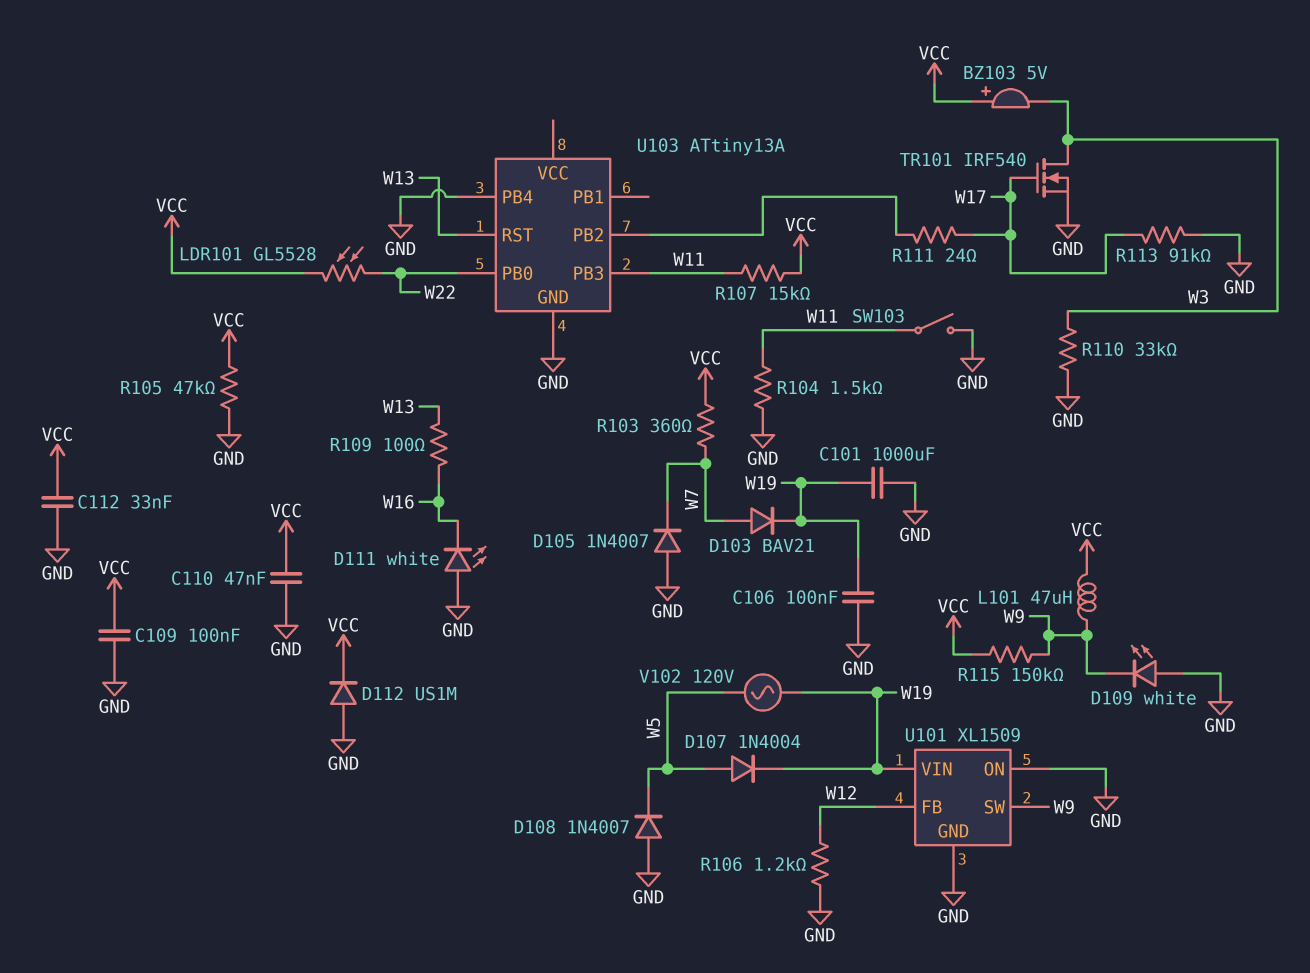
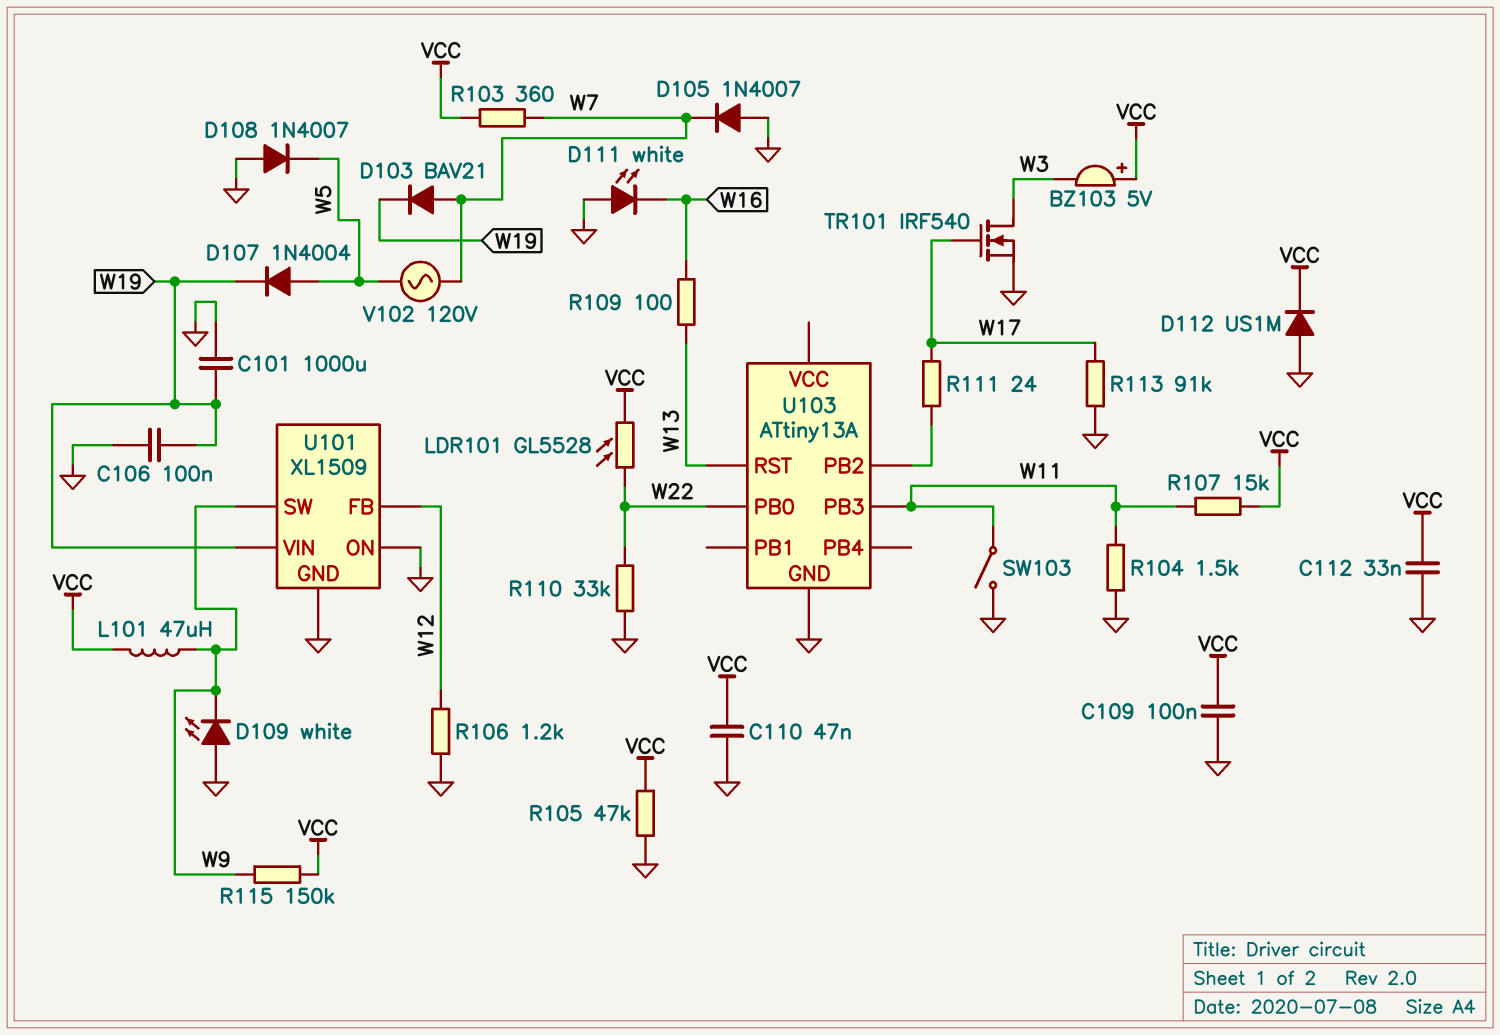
R110: 33k (GND, W3) -> 33k (GND, W22)
U103 pin PB4: GND -> none
V102: AC 120V (W5, W19) -> AC 120V (W5, W7)

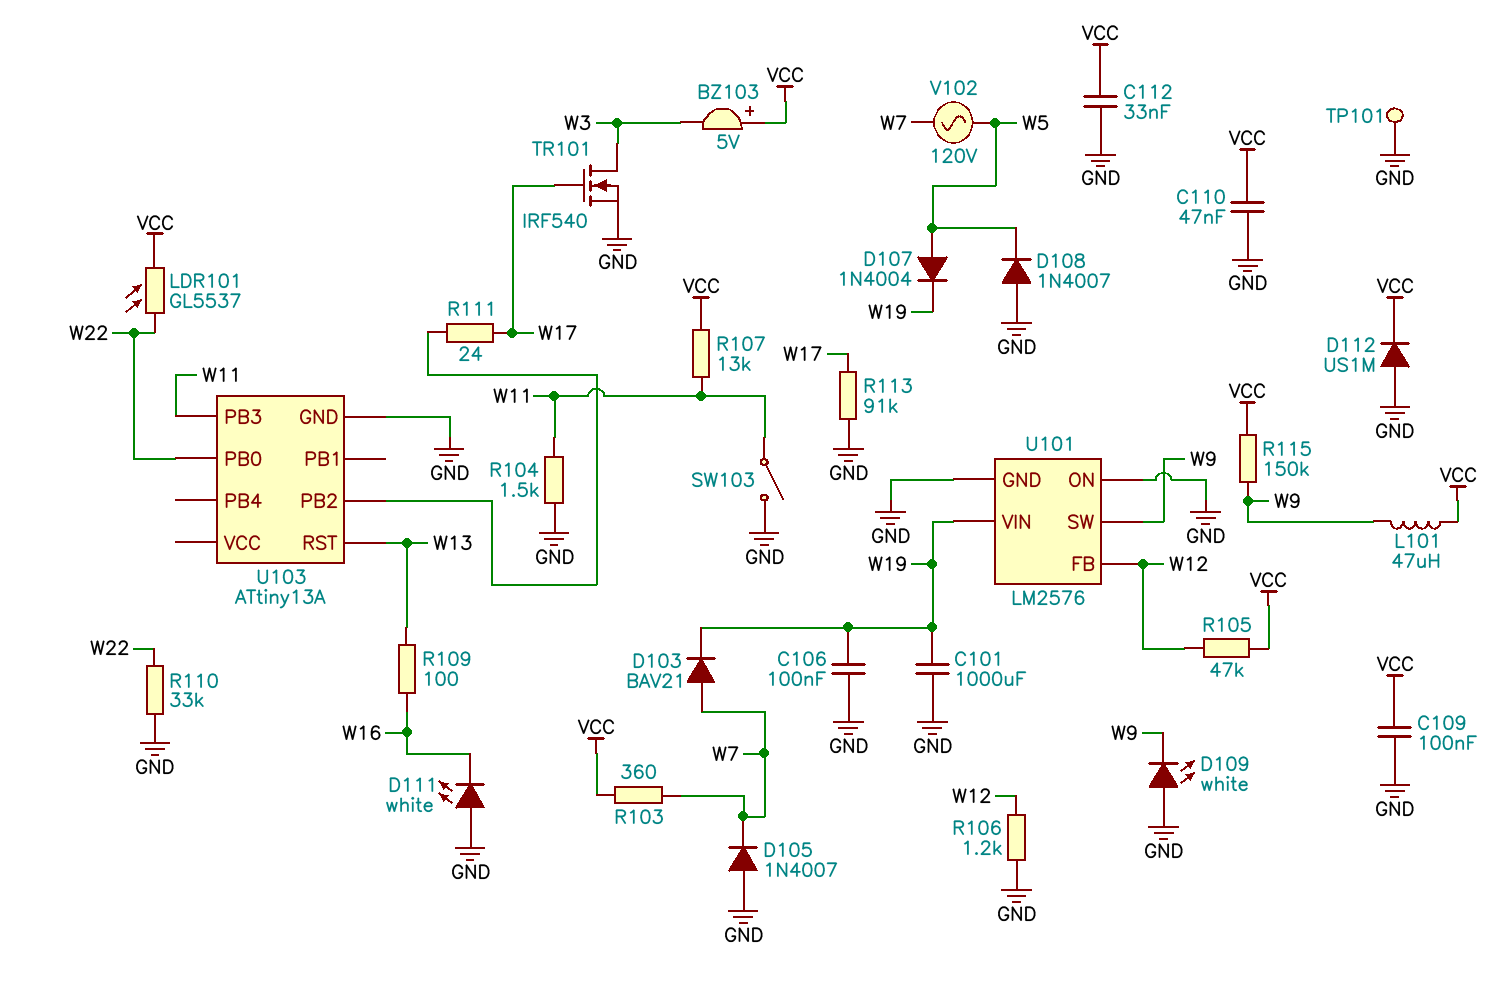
LDR101: GL5528 (VCC, W22) -> GL5537 (VCC, W22)
R105: 47k (GND, VCC) -> 47k (VCC, W12)
R107: 15k (VCC, W11) -> 13k (VCC, W11)
TP101: none -> test point (GND)
U101: XL1509 -> LM2576

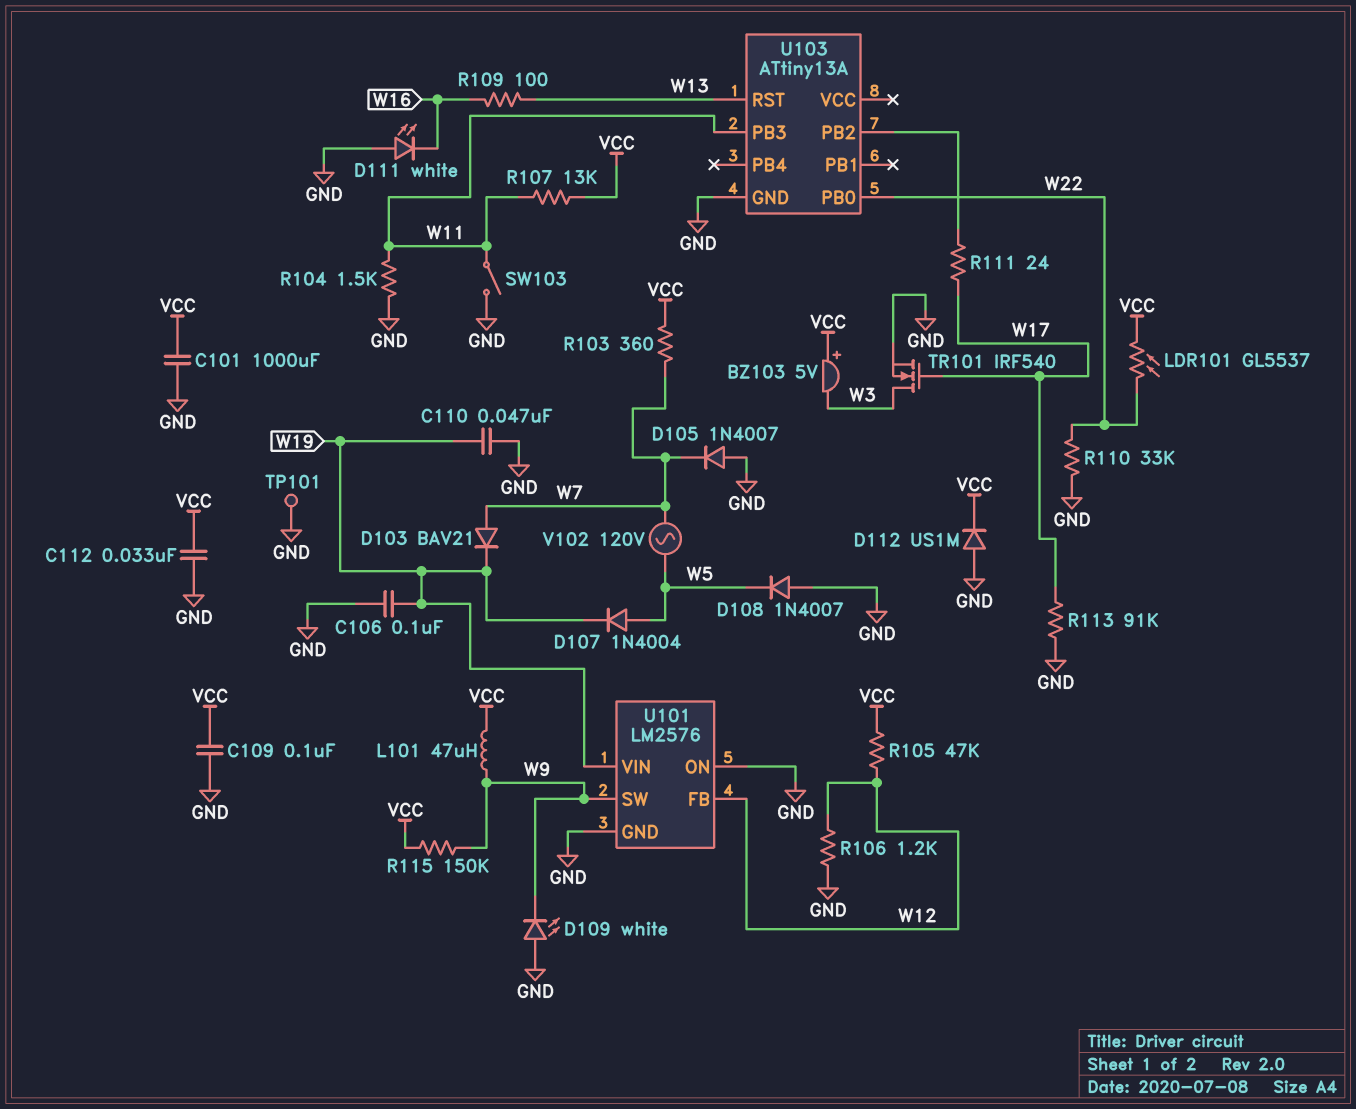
C101: 1000uF (GND, W19) -> 1000uF (GND, VCC)
C110: 47nF (GND, VCC) -> 47nF (GND, W19)

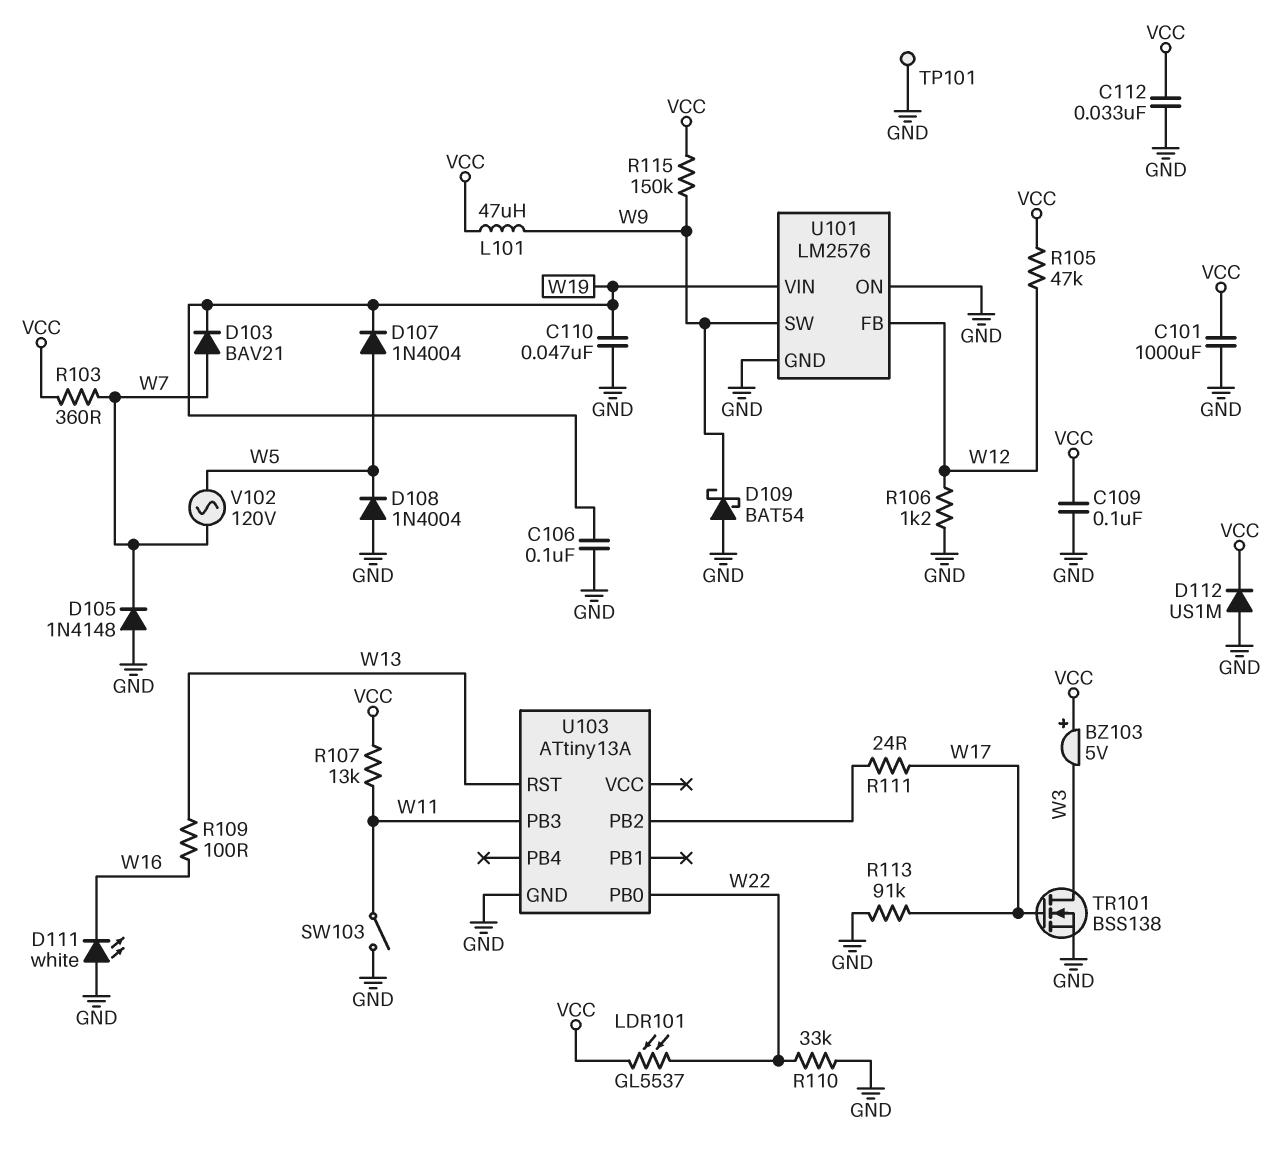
D105: diode 1N4007 (A GND, K W7) -> diode 1N4148 (A GND, K W7)
D108: diode 1N4007 (A GND, K W5) -> diode 1N4004 (A GND, K W5)
D109: LED white (A GND, K W9) -> schottky BAT54 (A GND, K W9)
R104: 1.5k (GND, W11) -> none
TR101: NMOS IRF540 (G W17, D W3, S GND) -> NMOS BSS138 (G W17, D W3, S GND)

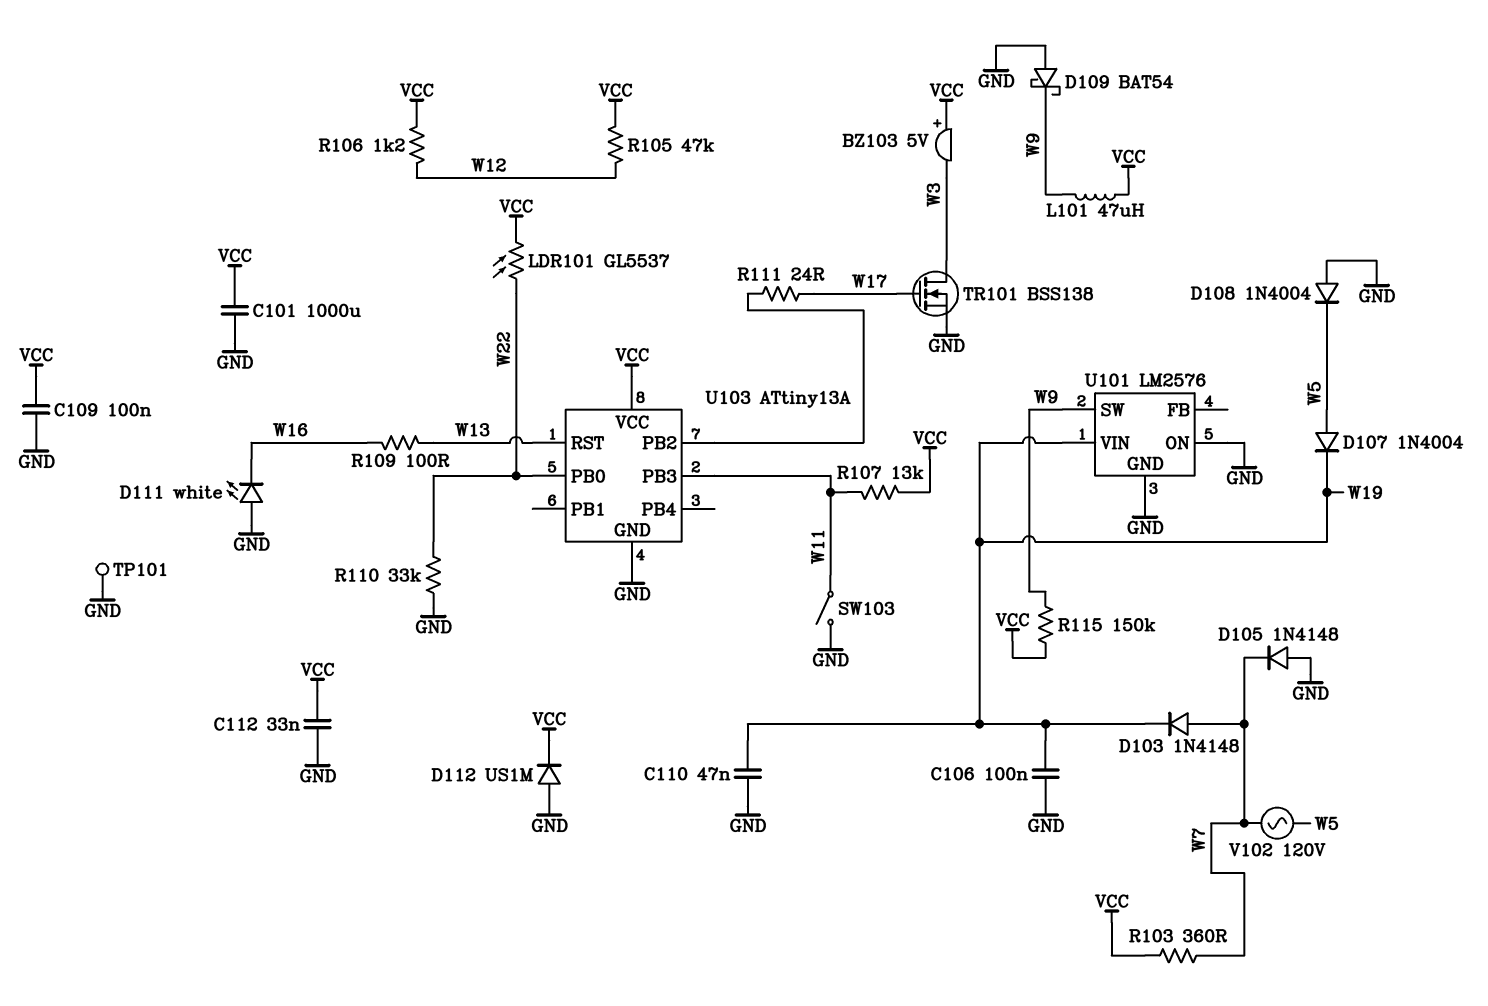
D103: diode BAV21 (A W7, K W19) -> diode 1N4148 (A W7, K W19)
R106: 1.2k (GND, W12) -> 1.2k (VCC, W12)
R113: 91k (GND, W17) -> none
U101 pin FB: W12 -> none
U103 pin VCC: none -> VCC

